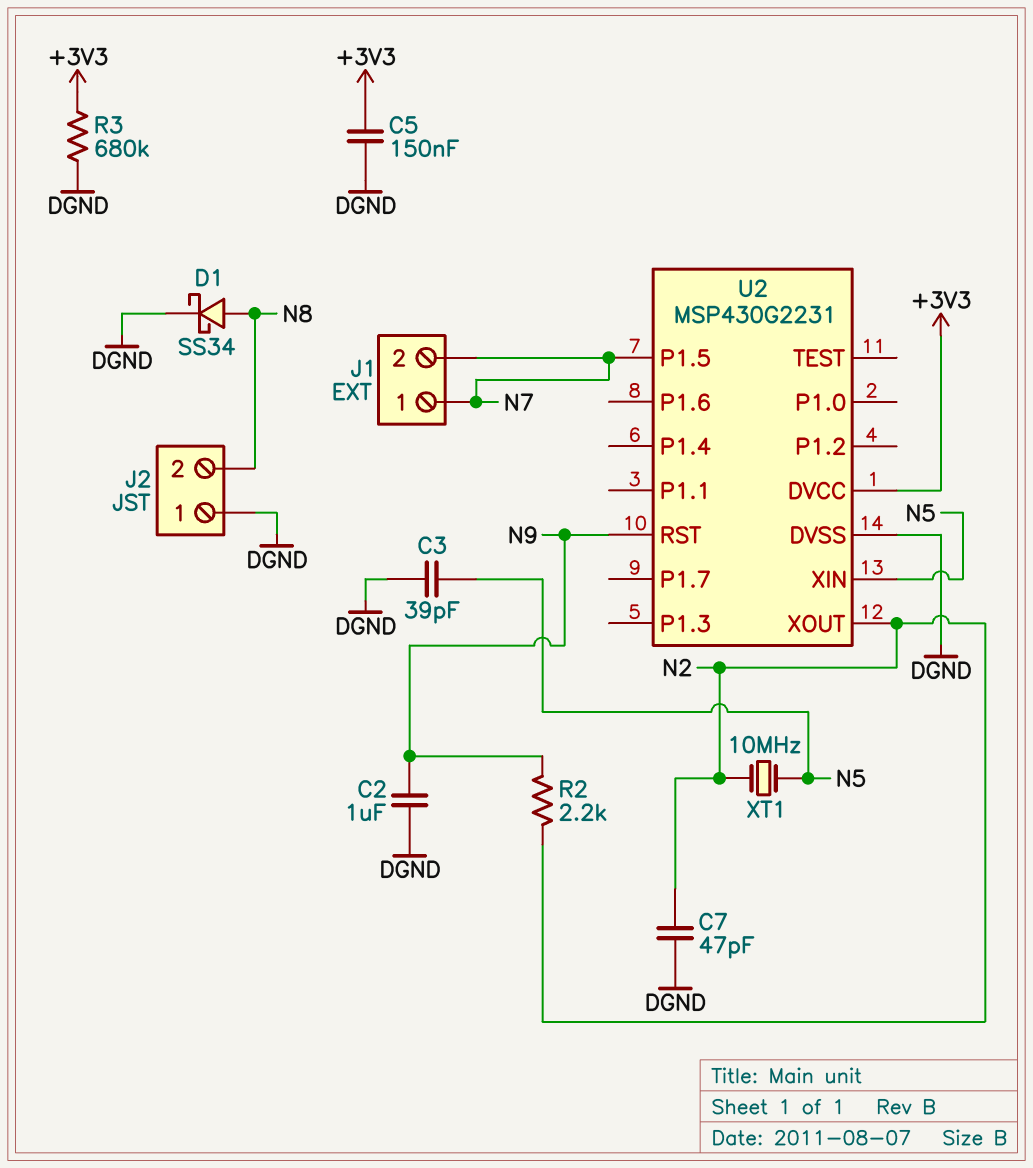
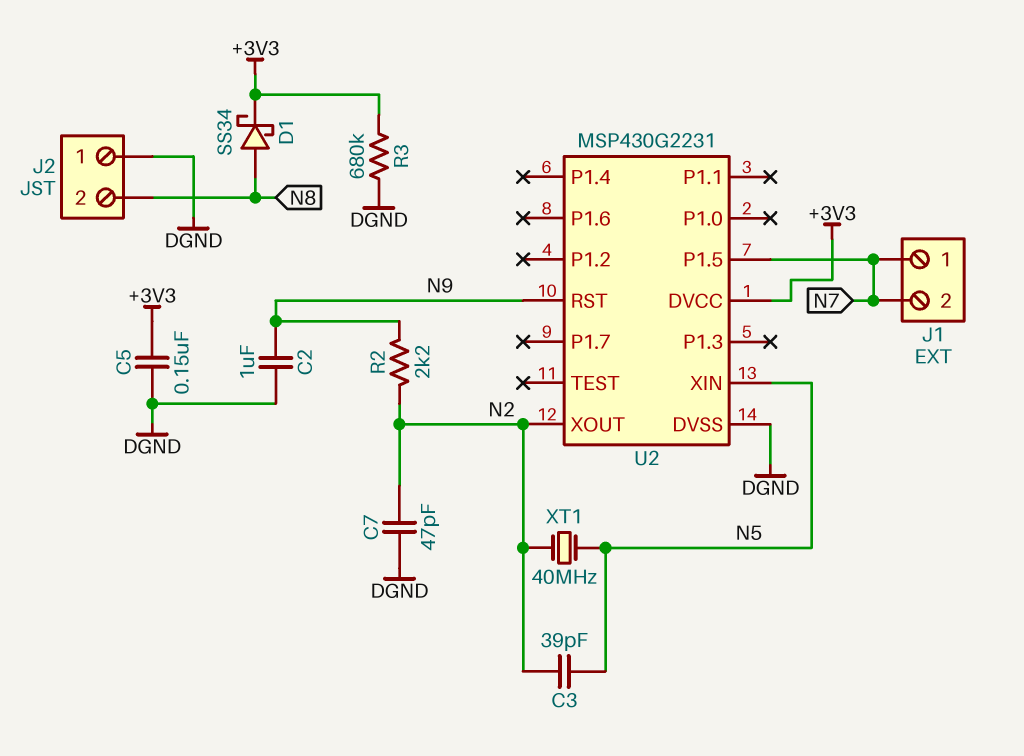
C3: 39pF (DGND, N5) -> 39pF (N2, N5)
D1: schottky SS34 (A N8, K DGND) -> schottky SS34 (A N8, K +3V3)
XT1: 10MHz (N2, N5) -> 40MHz (N2, N5)

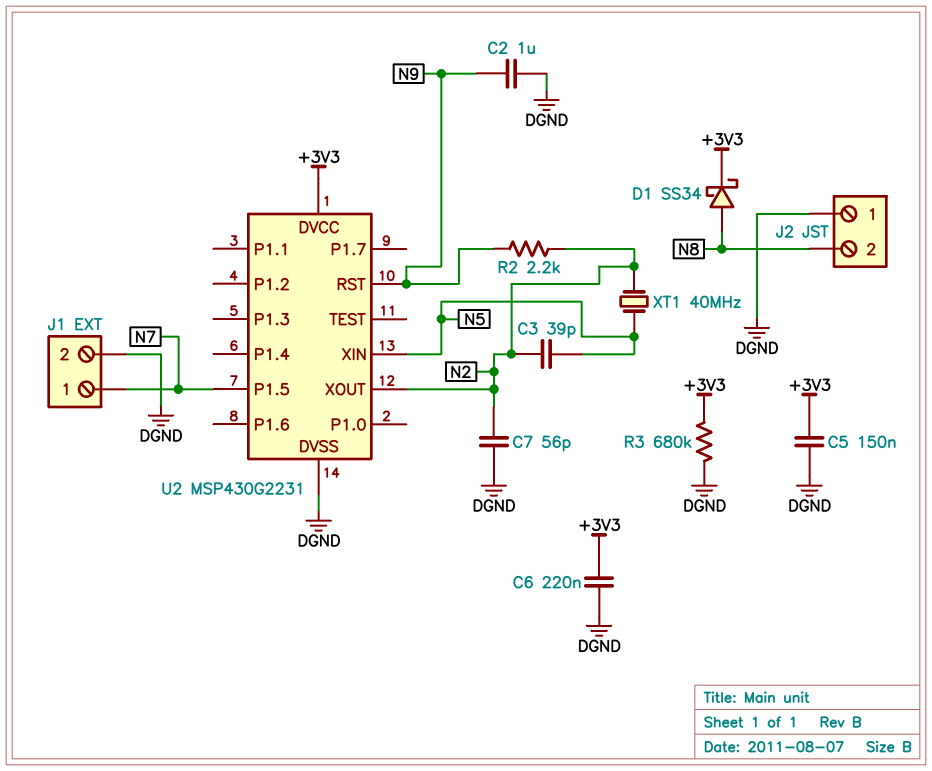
C6: none -> 220nF (+3V3, DGND)
C7: 47pF (DGND, N2) -> 56pF (DGND, N2)
J1 pin 2: N7 -> DGND

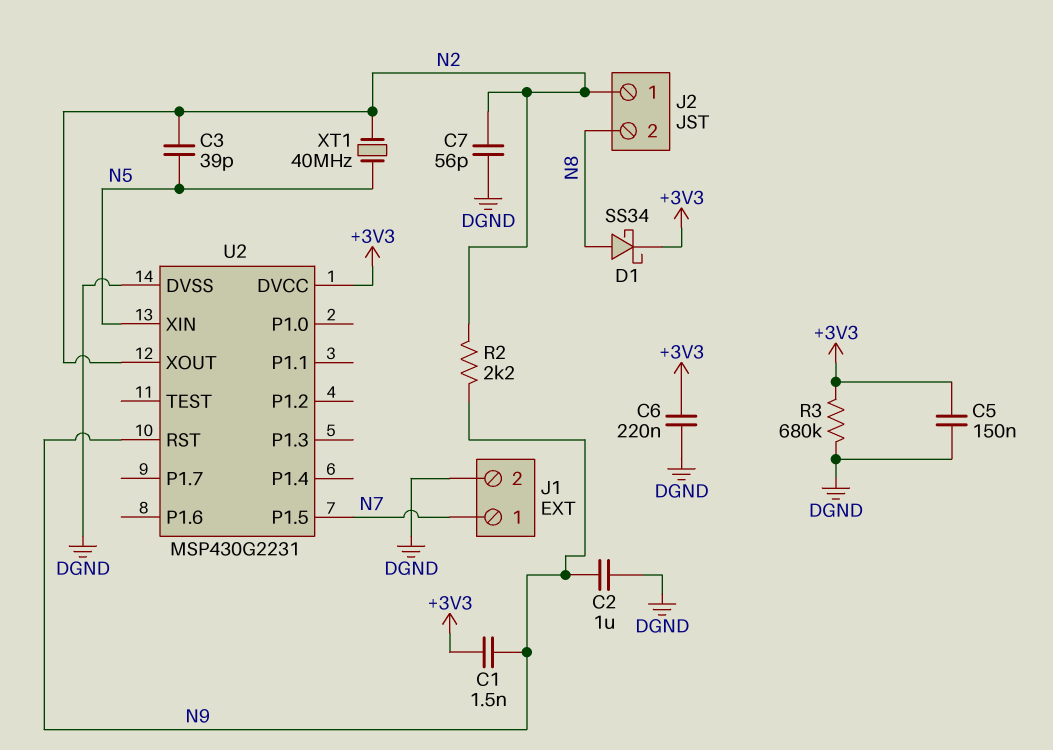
C1: none -> 1.5nF (+3V3, N9)
J2 pin 1: DGND -> N2

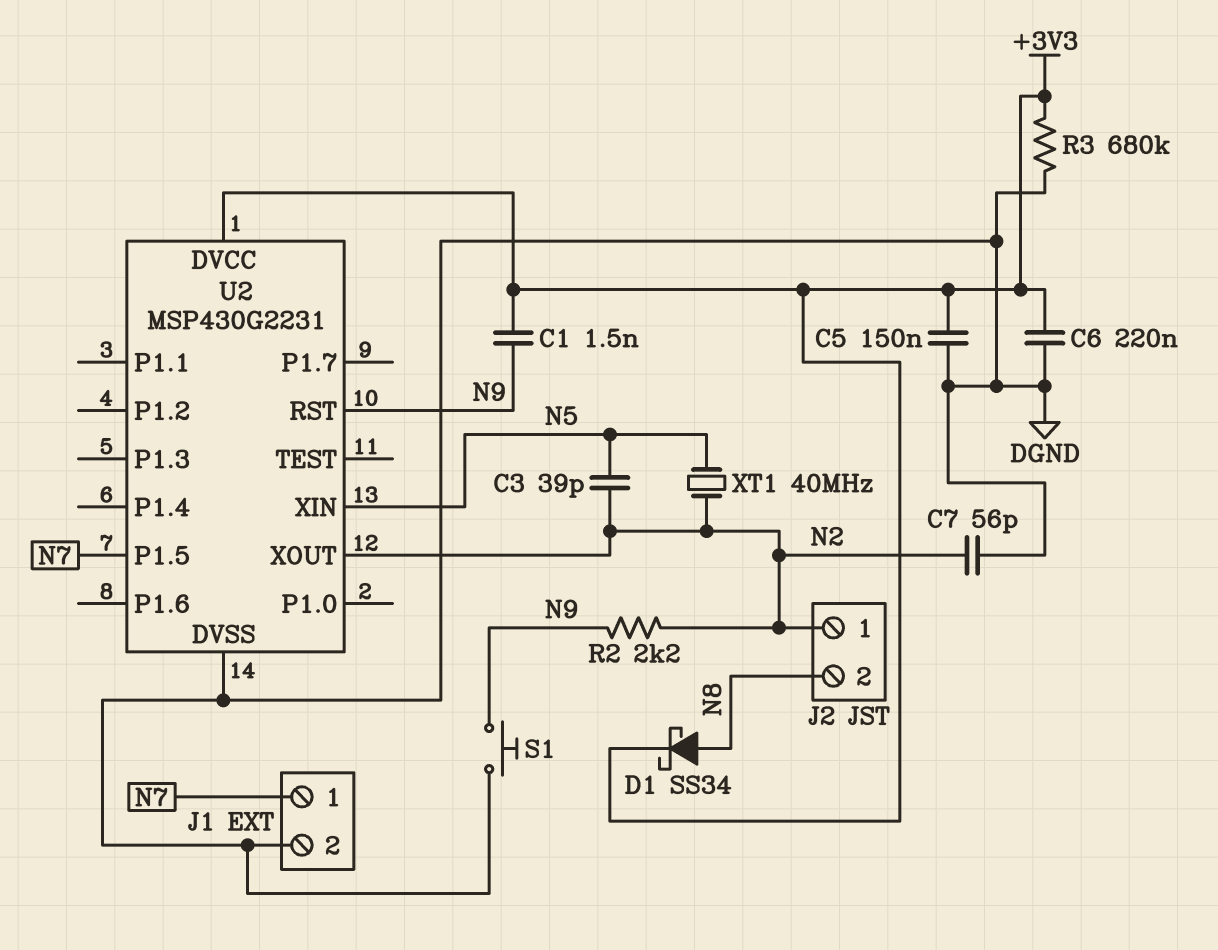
C2: 1uF (DGND, N9) -> none
S1: none -> button (DGND, N9)

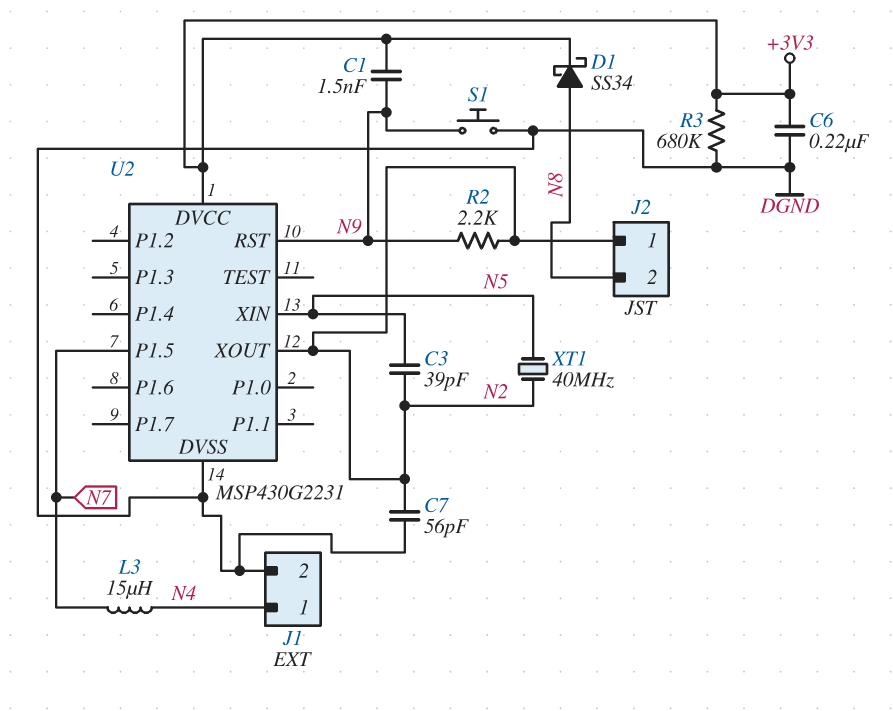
C5: 150nF (+3V3, DGND) -> none
J1 pin 1: N7 -> N4
L3: none -> 15uH (N4, N7)

